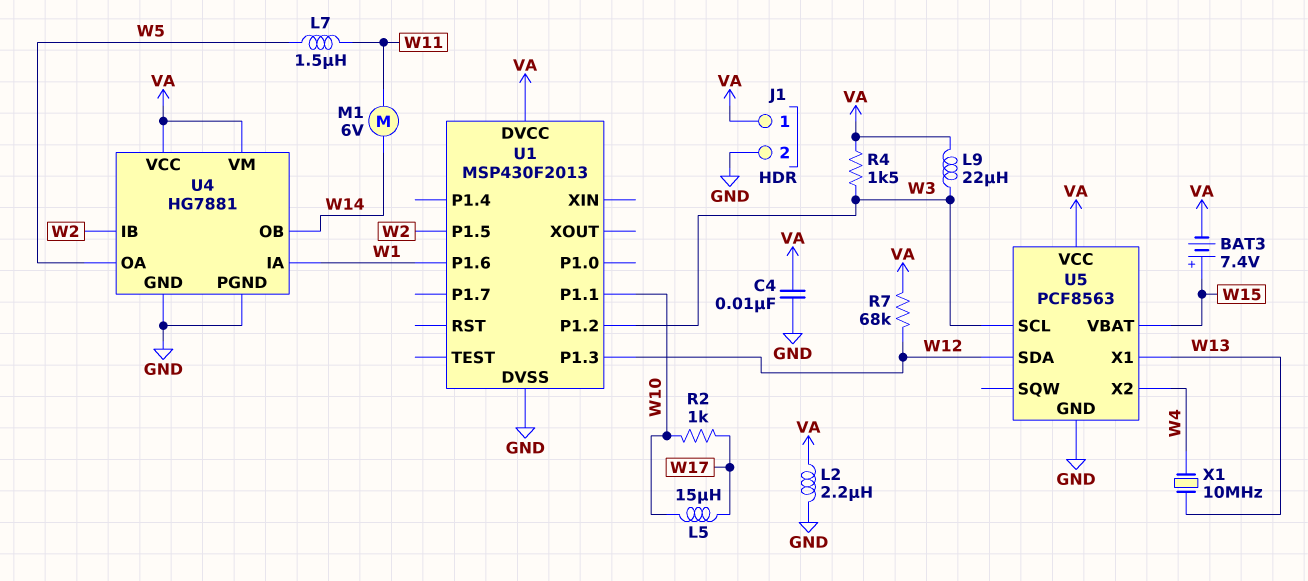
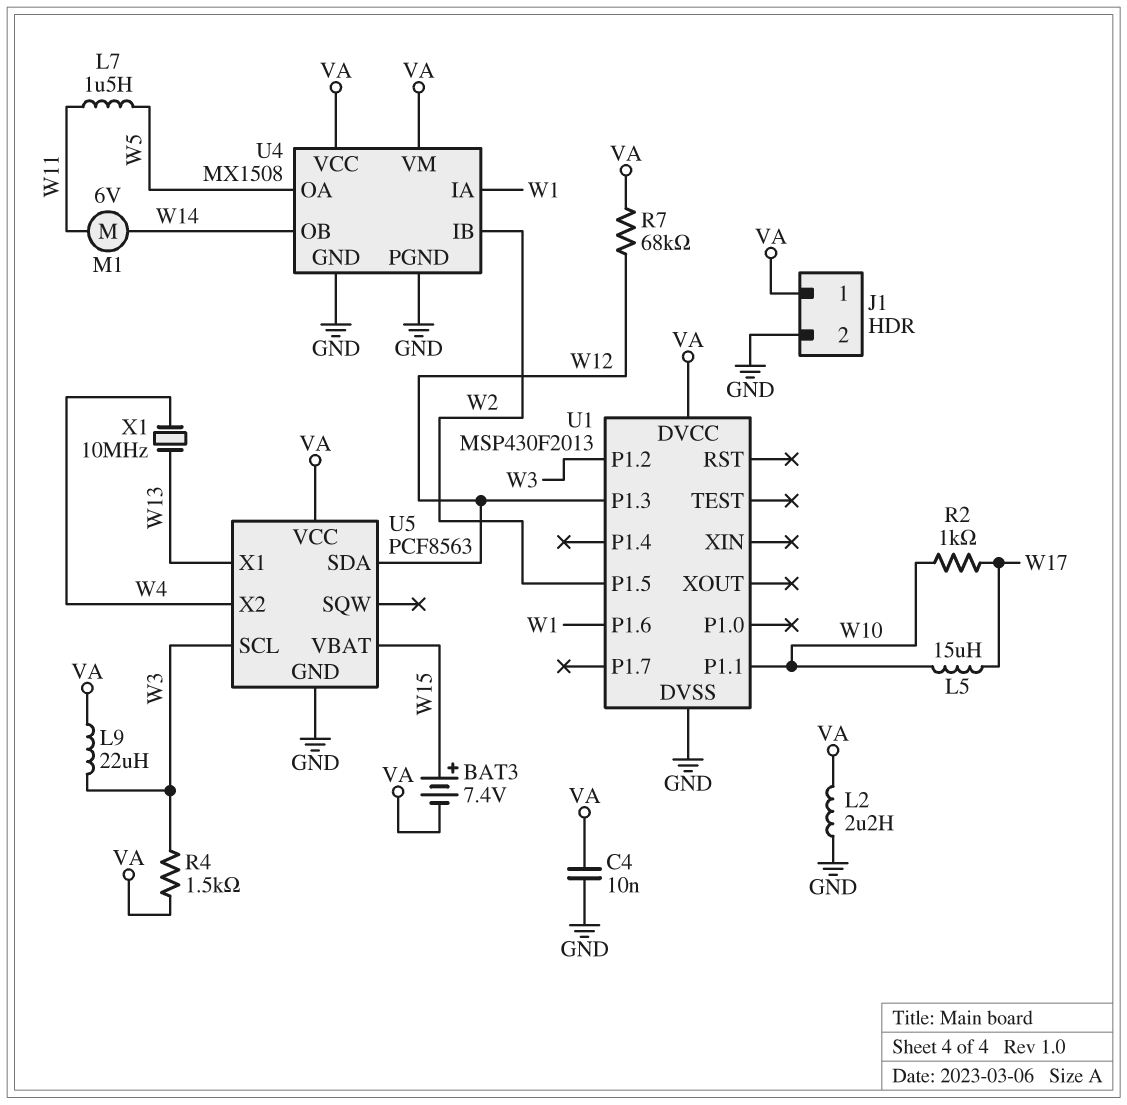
U4: HG7881 -> MX1508

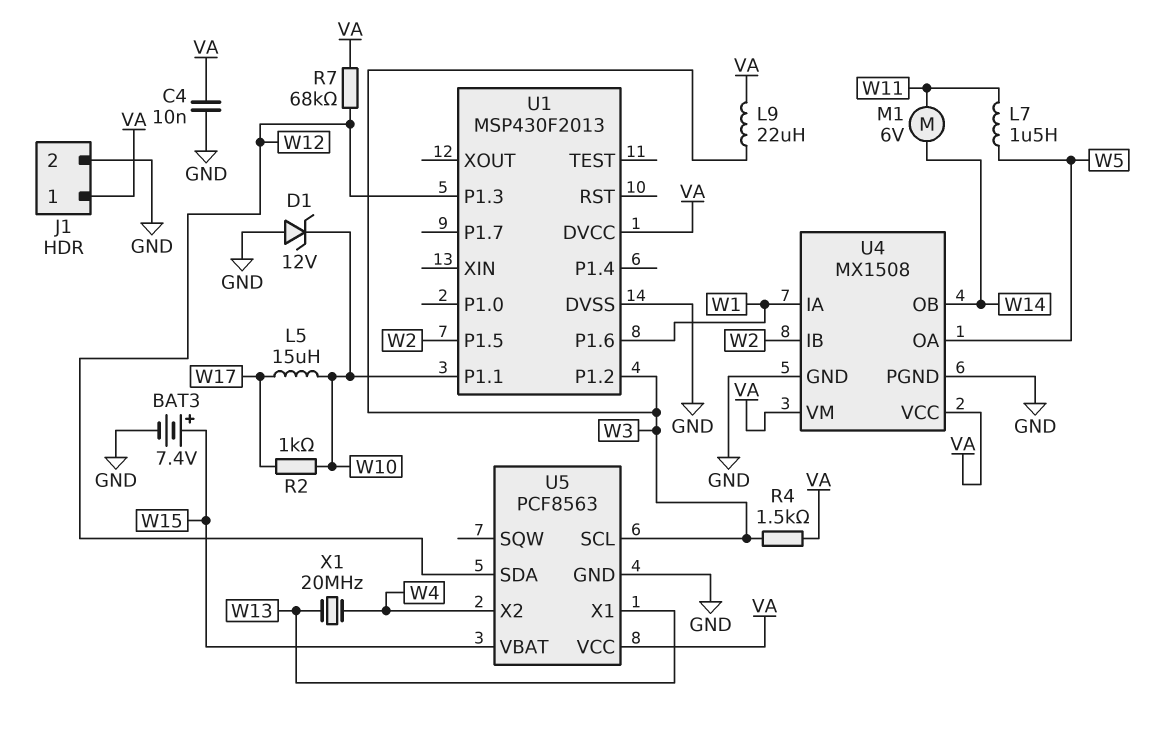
BAT3: 7.4V (plus W15, minus VA) -> 7.4V (plus W15, minus GND)
D1: none -> zener 12V (A GND, K W10)
L2: 2.2uH (GND, VA) -> none
X1: 10MHz (W4, W13) -> 20MHz (W4, W13)

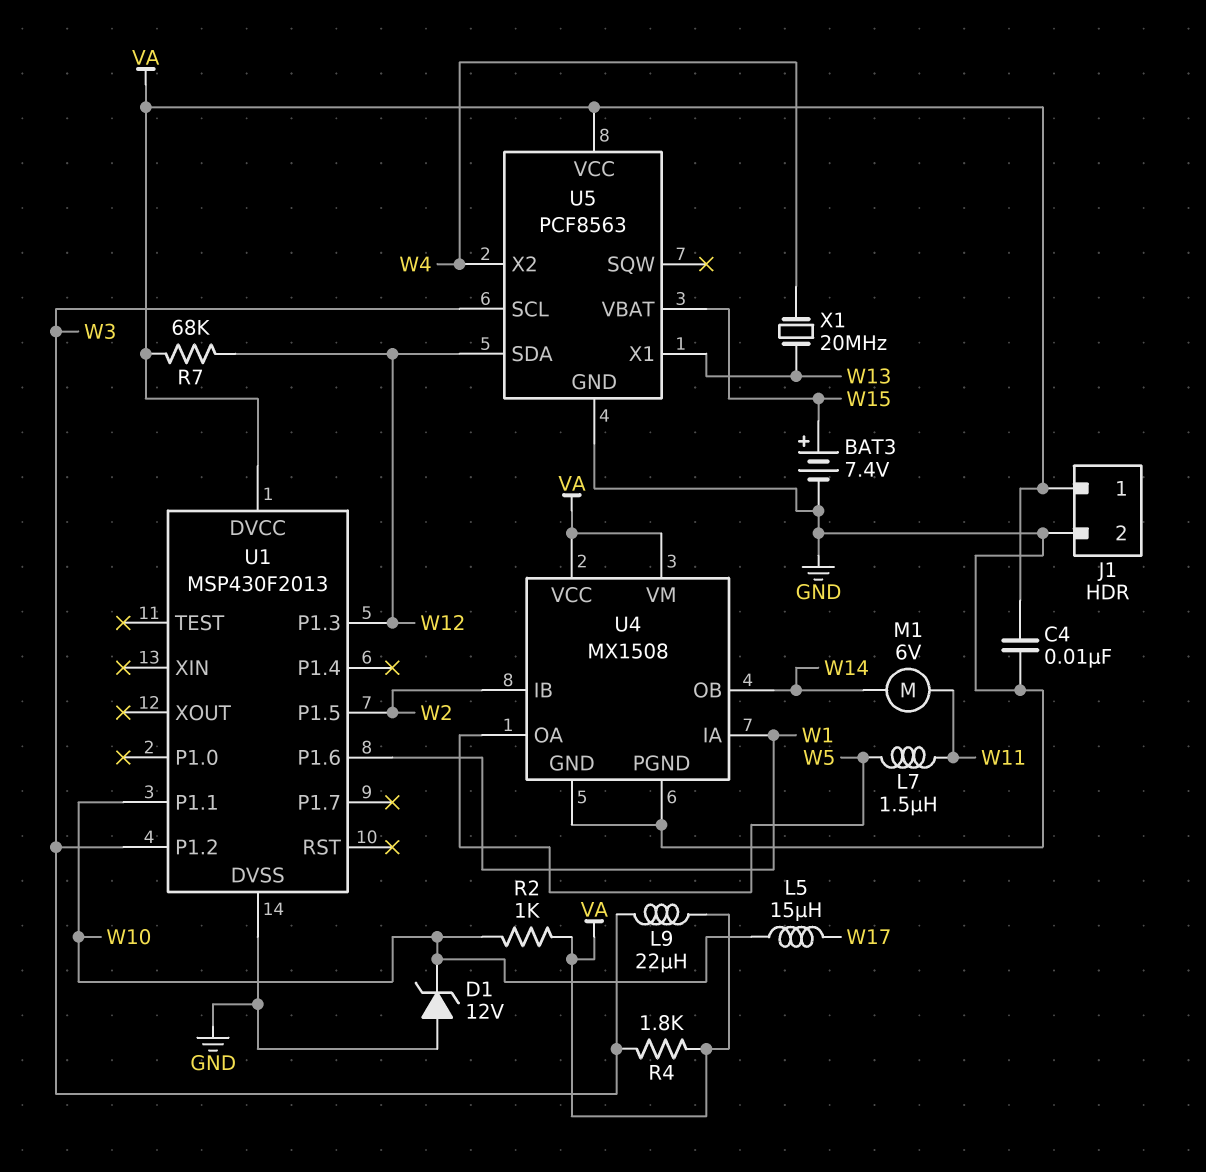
R2: 1k (W10, W17) -> 1k (VA, W10)
R4: 1.5k (VA, W3) -> 1.8k (VA, W3)

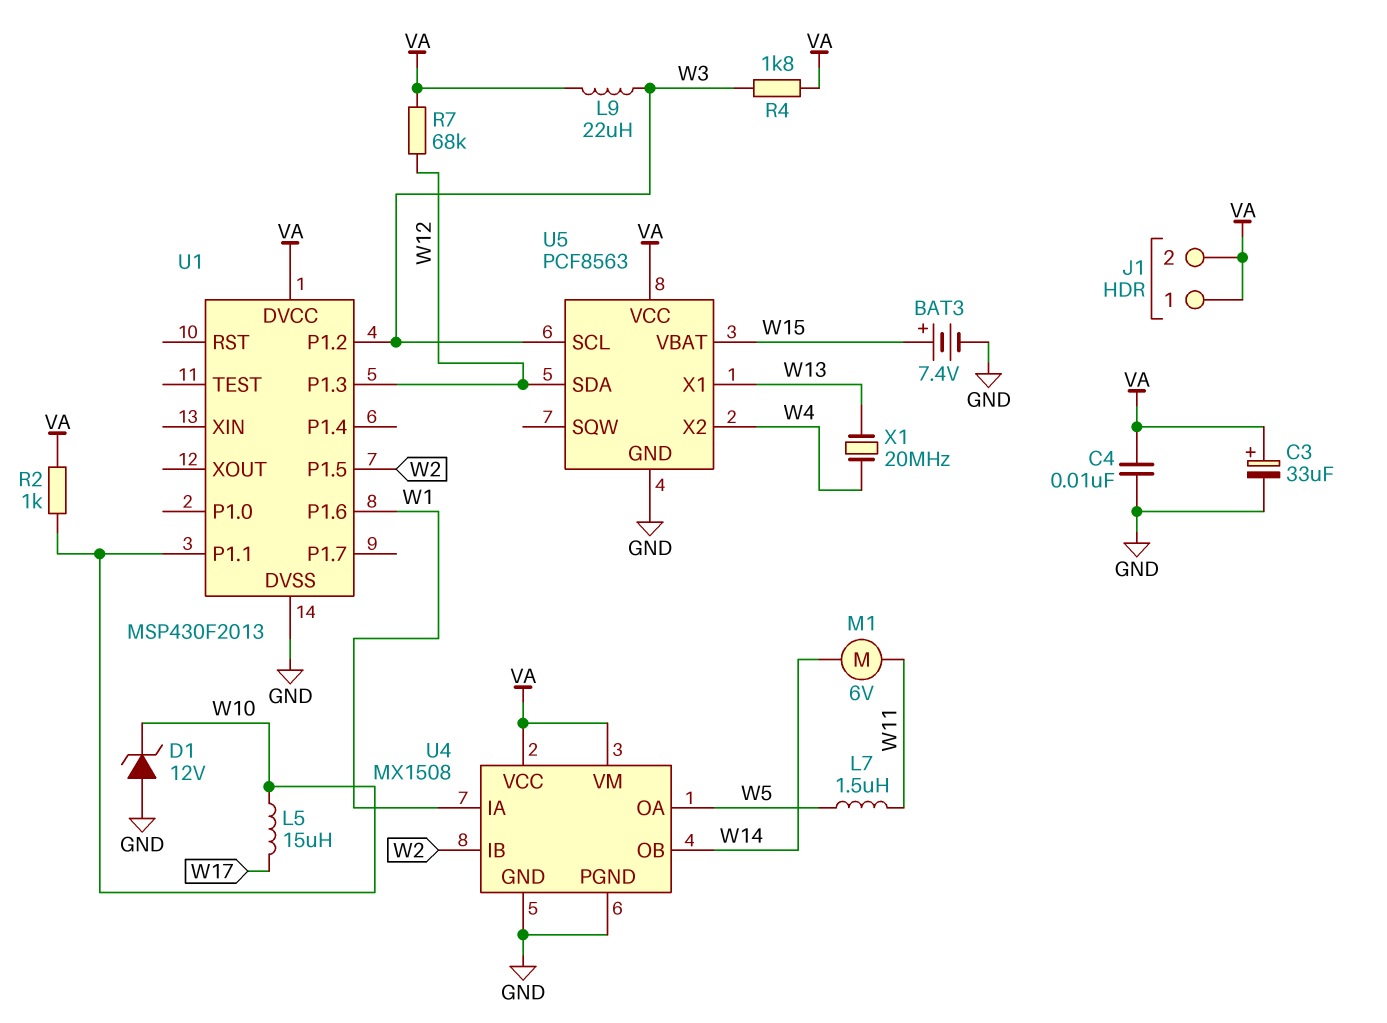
C3: none -> 33uF (plus VA, minus GND)
J1 pin 2: GND -> VA

